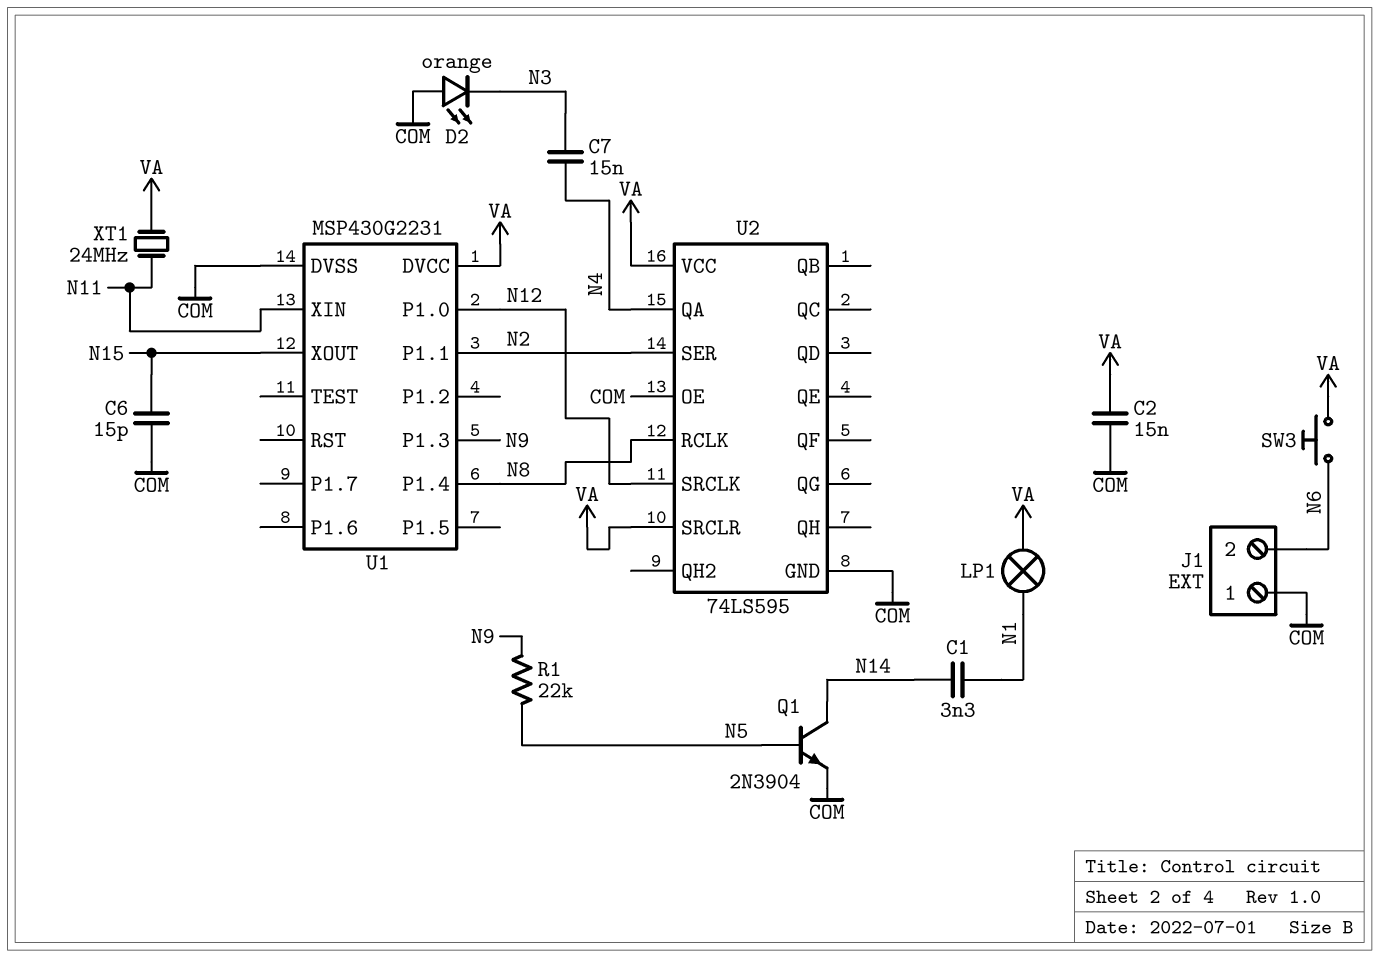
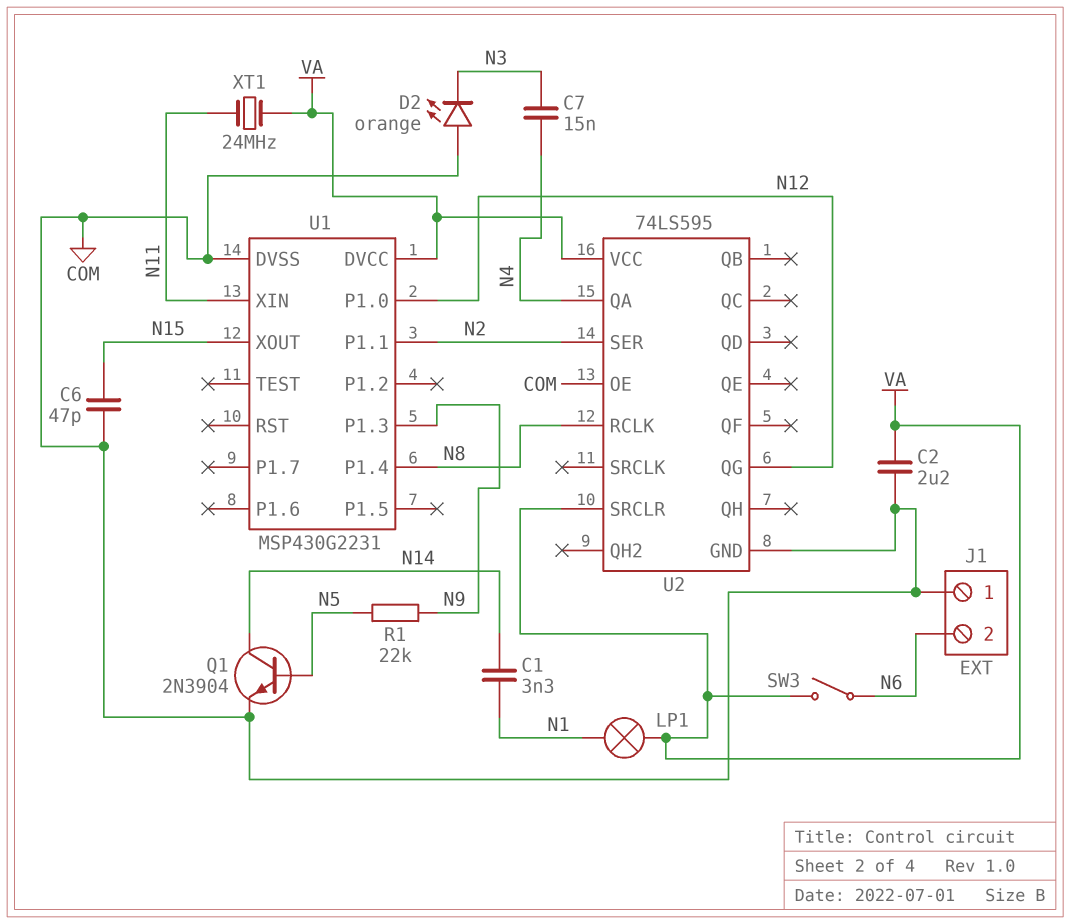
C2: 15nF (COM, VA) -> 2.2uF (COM, VA)
C6: 15pF (COM, N15) -> 47pF (COM, N15)
SW3: button (N6, VA) -> switch (N6, VA)
U2 pin QG: none -> N12
U2 pin SRCLK: N12 -> none

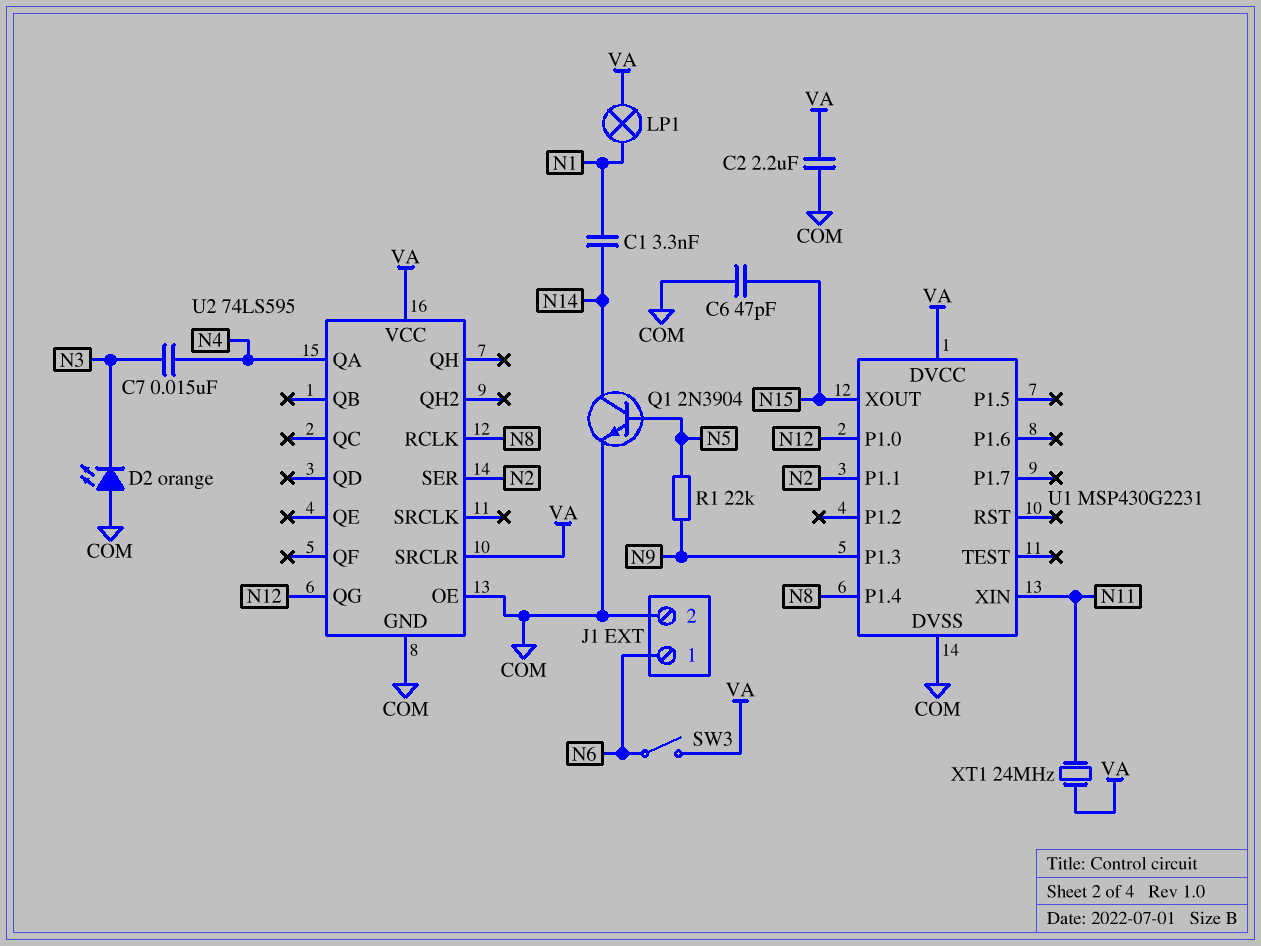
J1 pin 1: COM -> N6
J1 pin 2: N6 -> COM

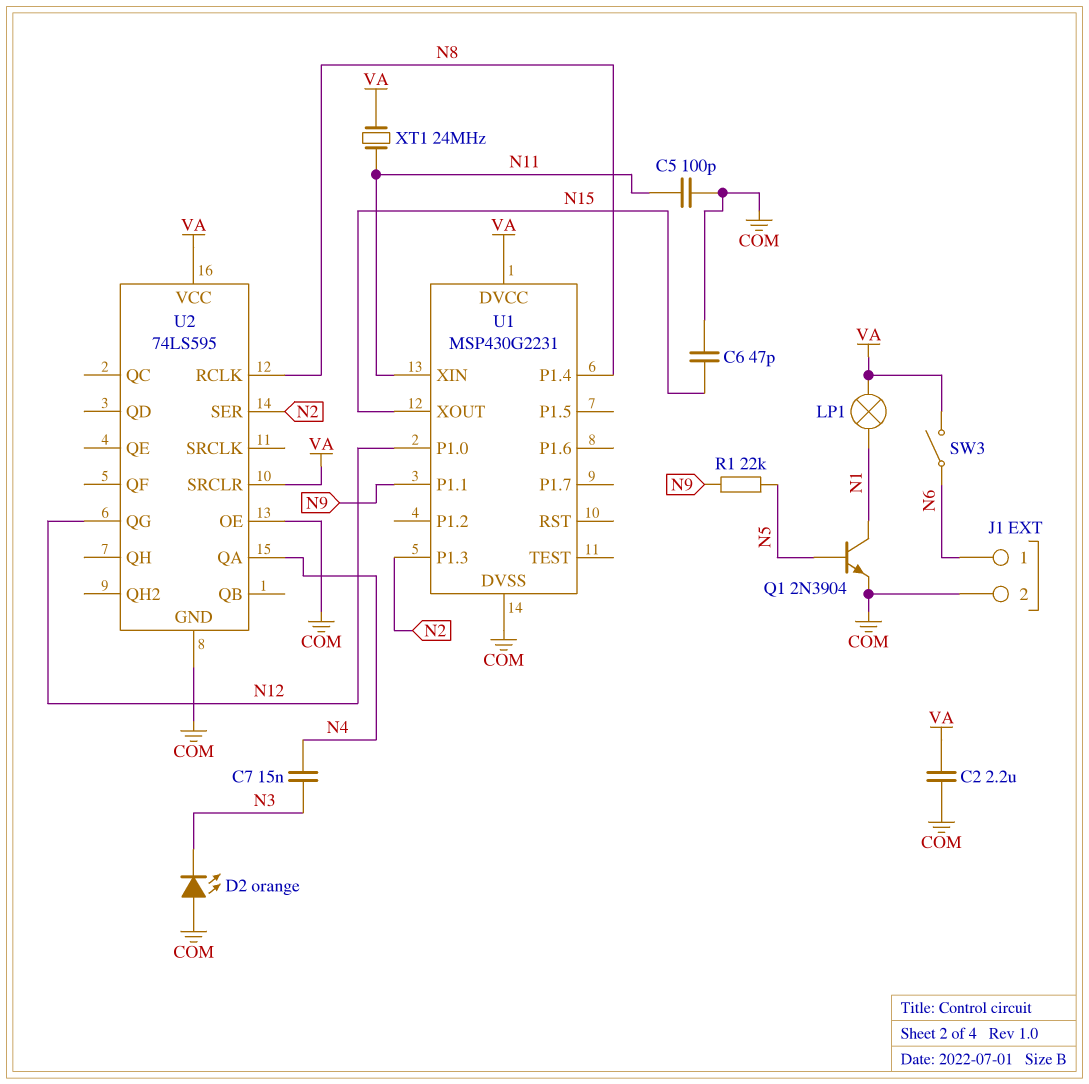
C1: 3.3nF (N1, N14) -> none
C5: none -> 100pF (COM, N11)
Q1: NPN 2N3904 (B N5, C N14, E COM) -> NPN 2N3904 (B N5, C N1, E COM)
U1 pin P1.1: N2 -> N9
U1 pin P1.3: N9 -> N2

